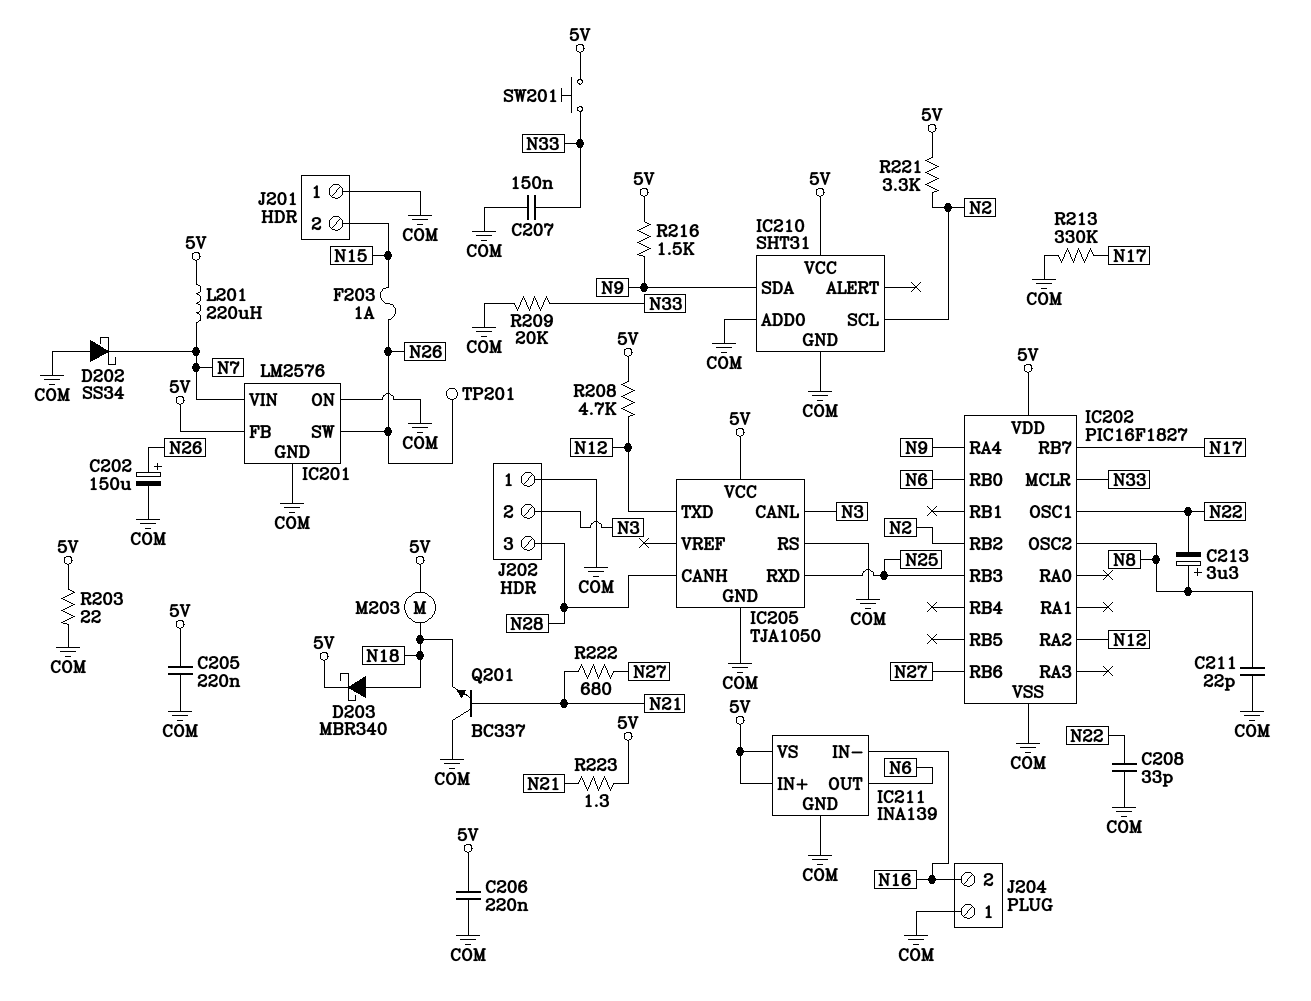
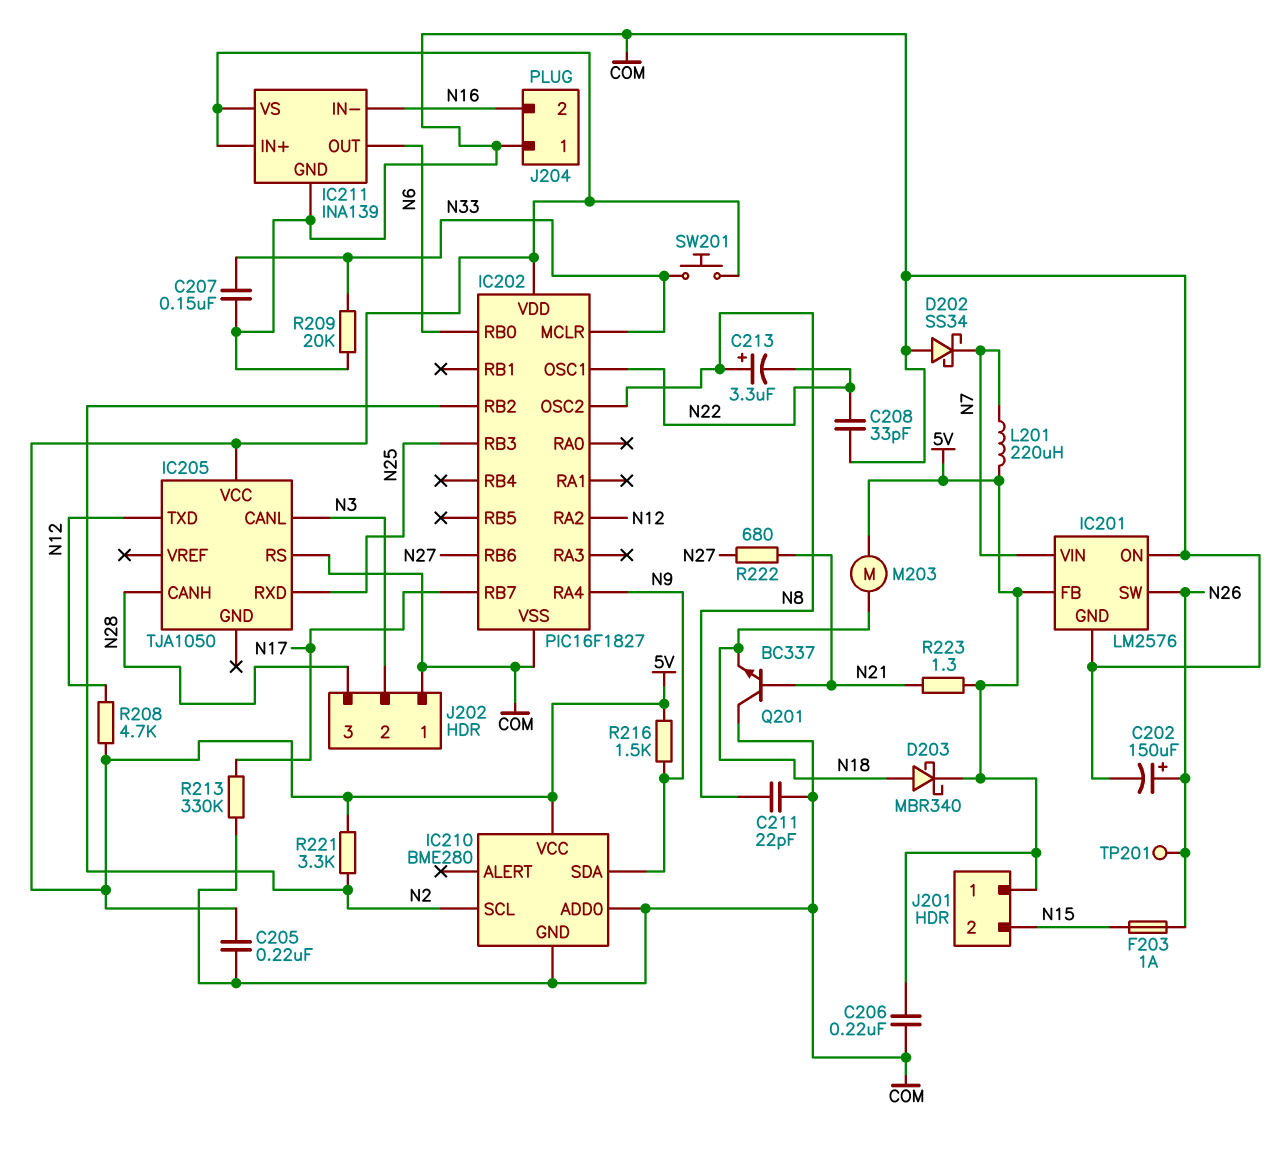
IC205 pin GND: COM -> none
IC210: SHT31 -> BME280
J201 pin 1: COM -> 5V
R203: 22 (5V, COM) -> none

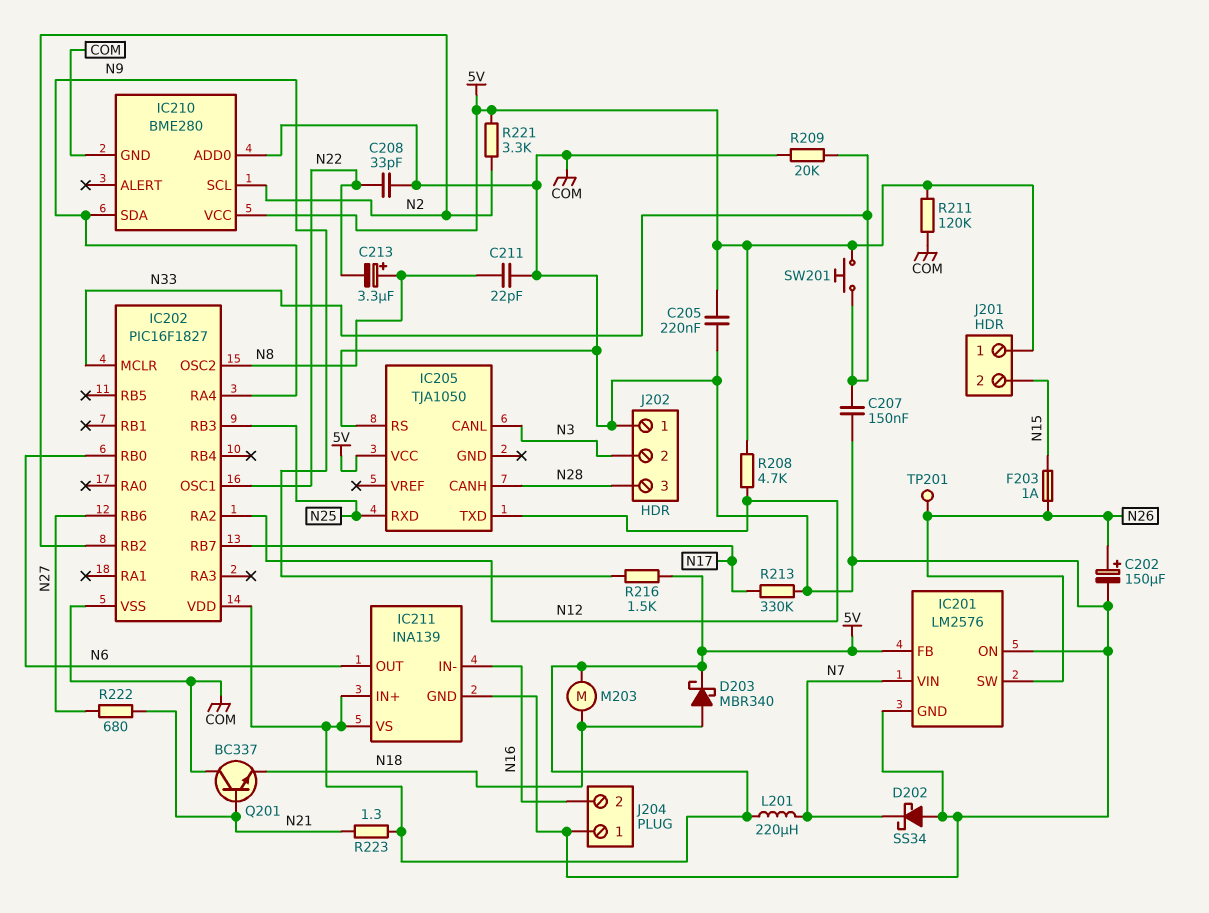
C206: 220nF (5V, COM) -> none
R211: none -> 120k (5V, COM)

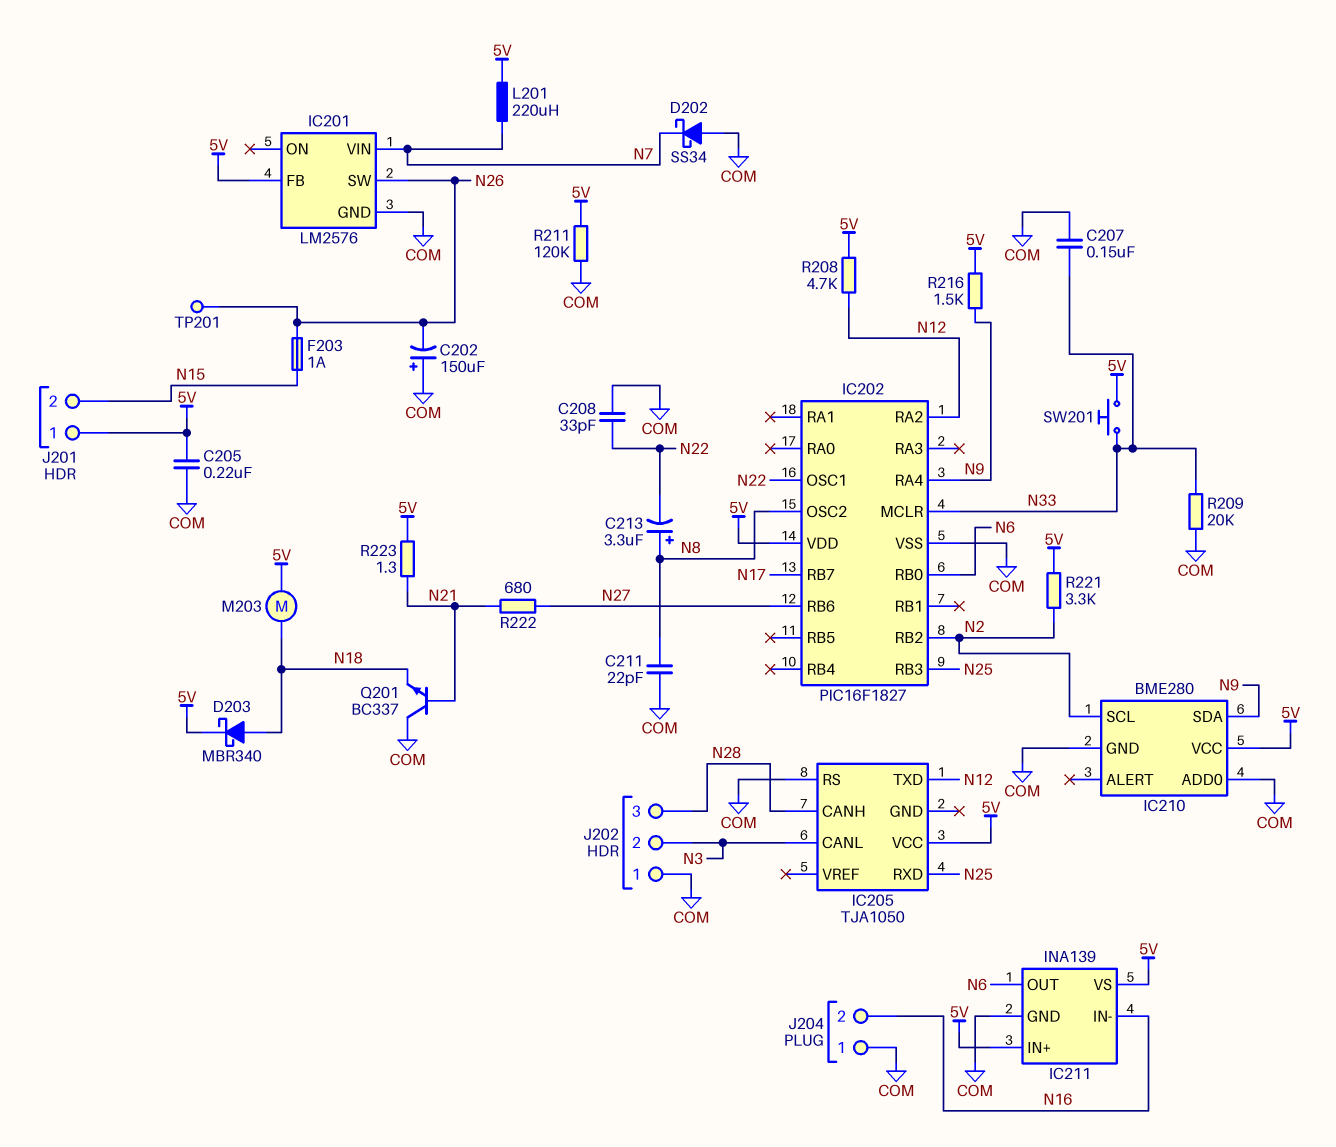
C202: 150uF (plus N26, minus COM) -> 150uF (plus COM, minus N26)
IC201 pin ON: COM -> none
R213: 330k (COM, N17) -> none

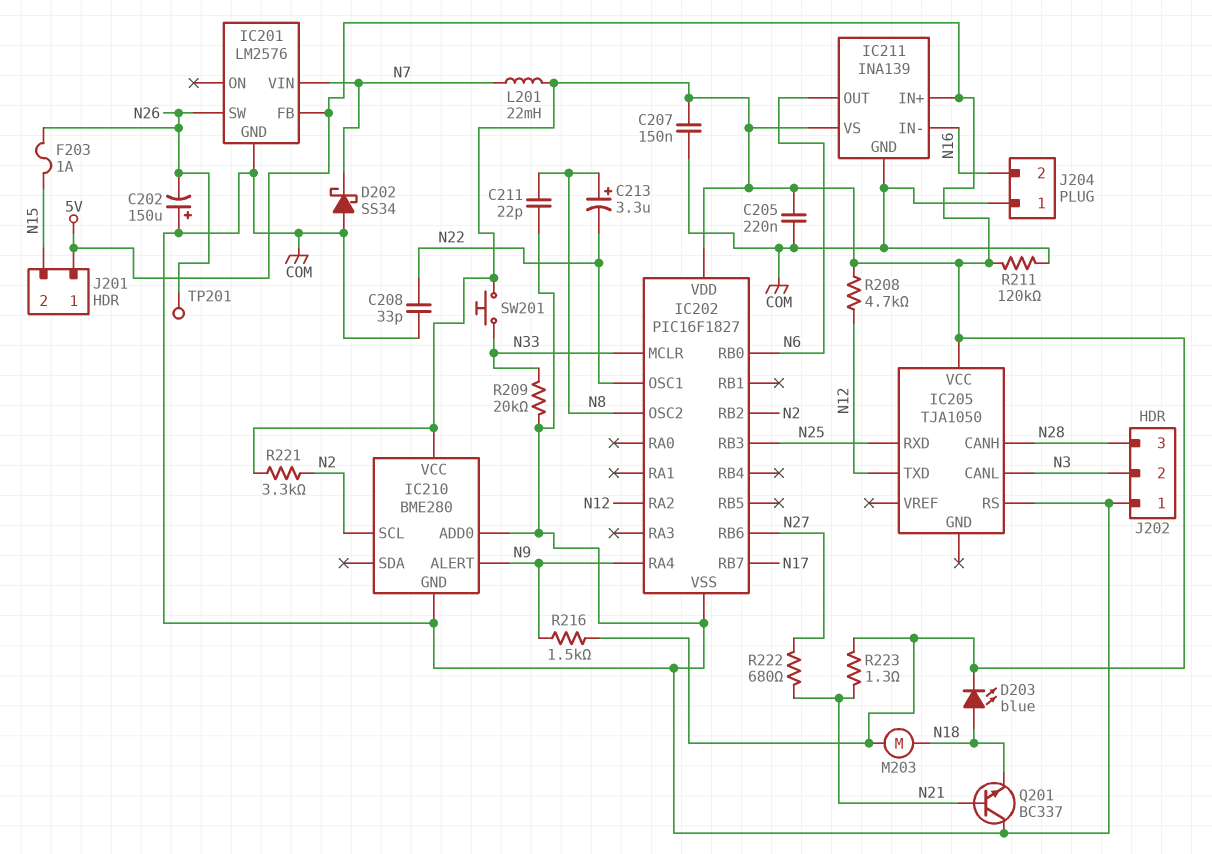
C207: 150nF (COM, N33) -> 150nF (5V, COM)
D203: schottky MBR340 (A N18, K 5V) -> LED blue (A N18, K 5V)
IC210 pin ALERT: none -> N9
IC210 pin SDA: N9 -> none
L201: 220uH (5V, N7) -> 22mH (5V, N7)

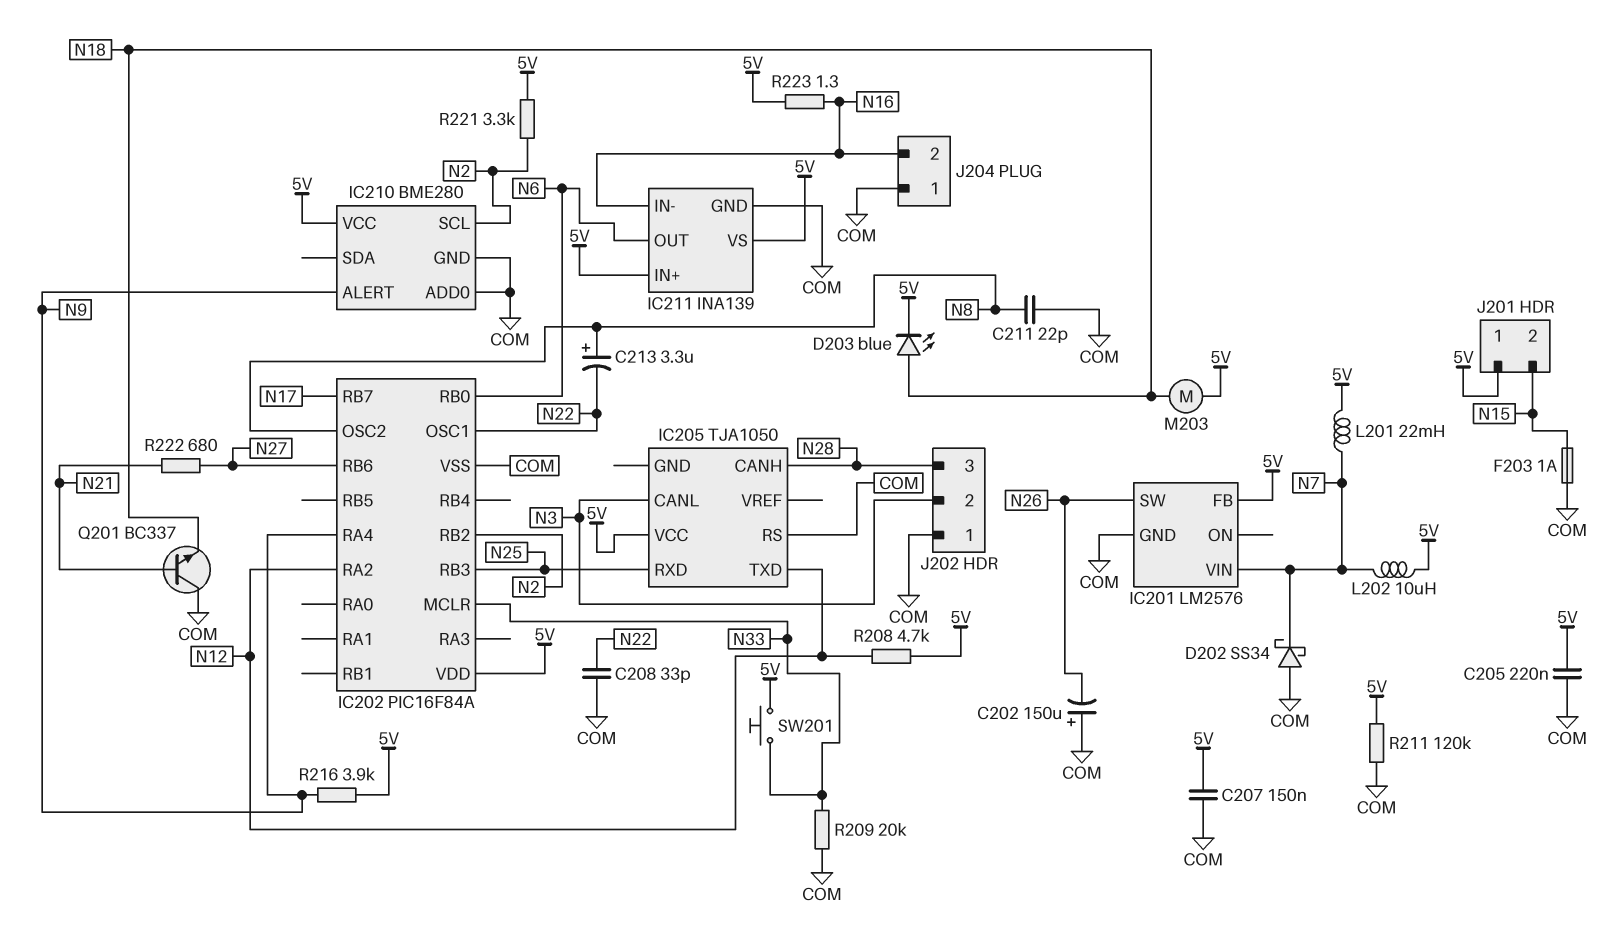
F203: 1A (N15, N26) -> 1A (COM, N15)
IC202: PIC16F1827 -> PIC16F84A
L202: none -> 10uH (5V, N7)
R216: 1.5k (5V, N9) -> 3.9k (5V, N9)
R223: 1.3 (5V, N21) -> 1.3 (5V, N16)
TP201: test point (N26) -> none

